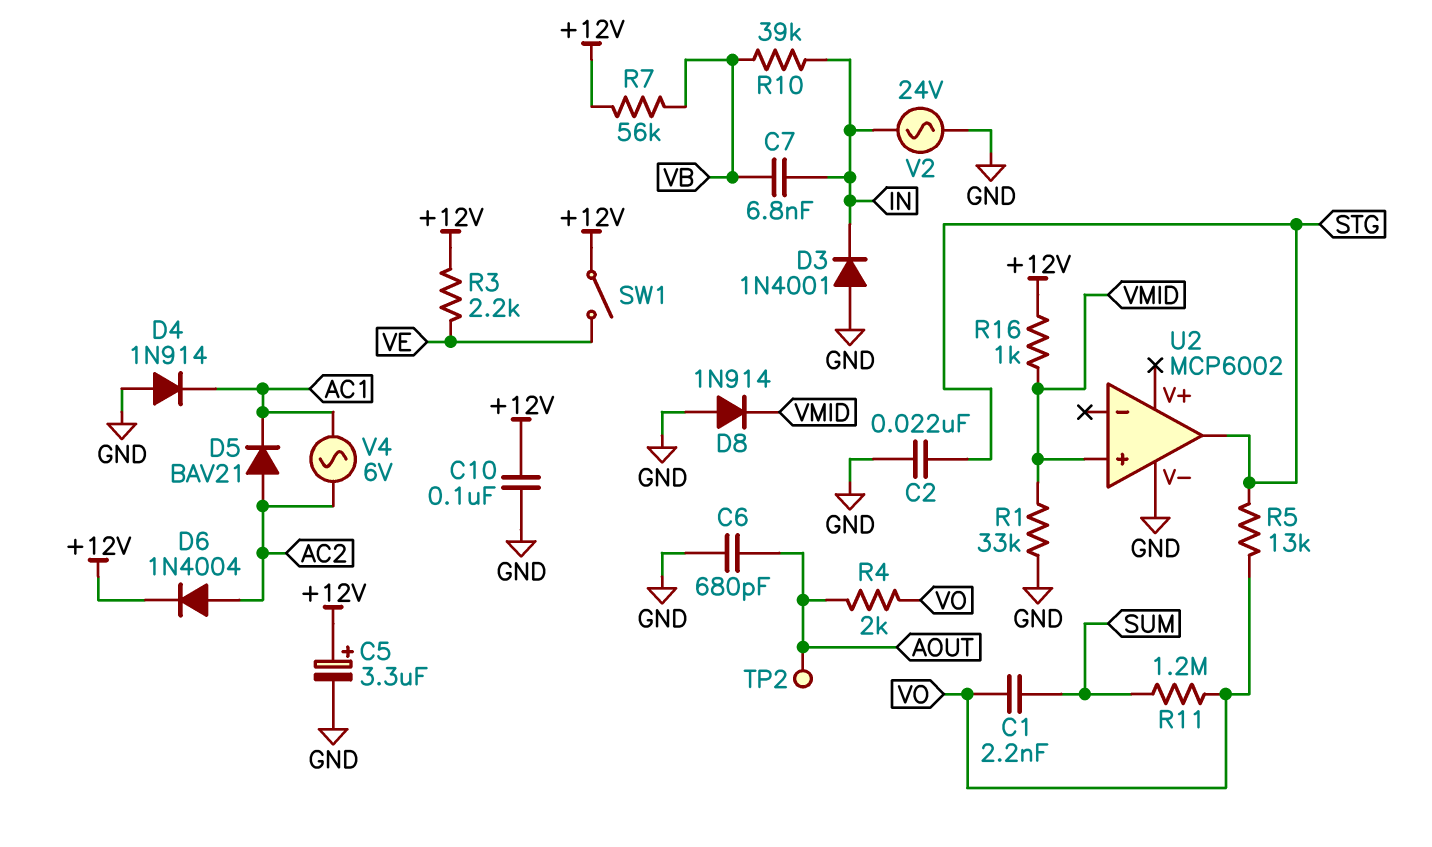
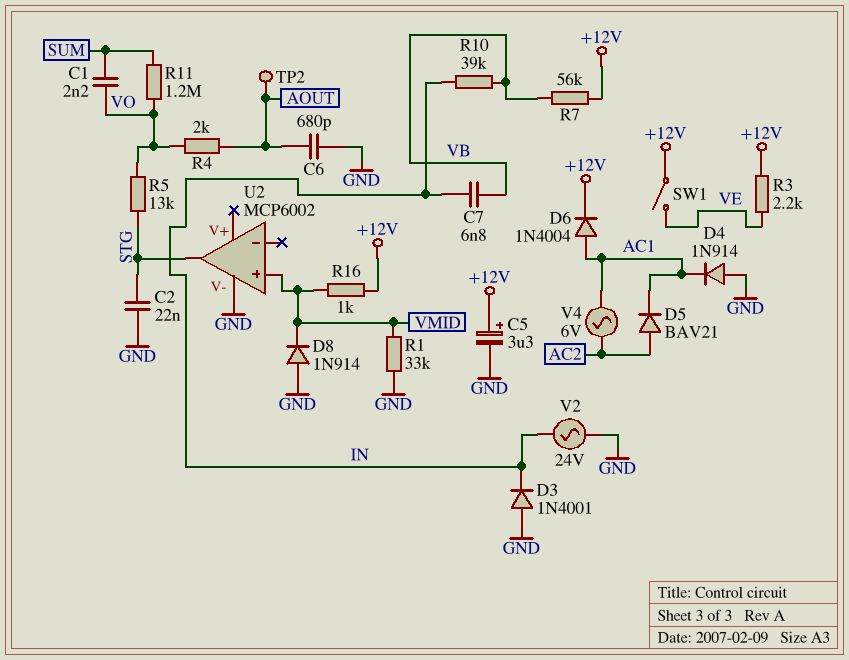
C10: 100nF (+12V, GND) -> none
D6: diode 1N4004 (A AC2, K +12V) -> diode 1N4004 (A AC1, K +12V)

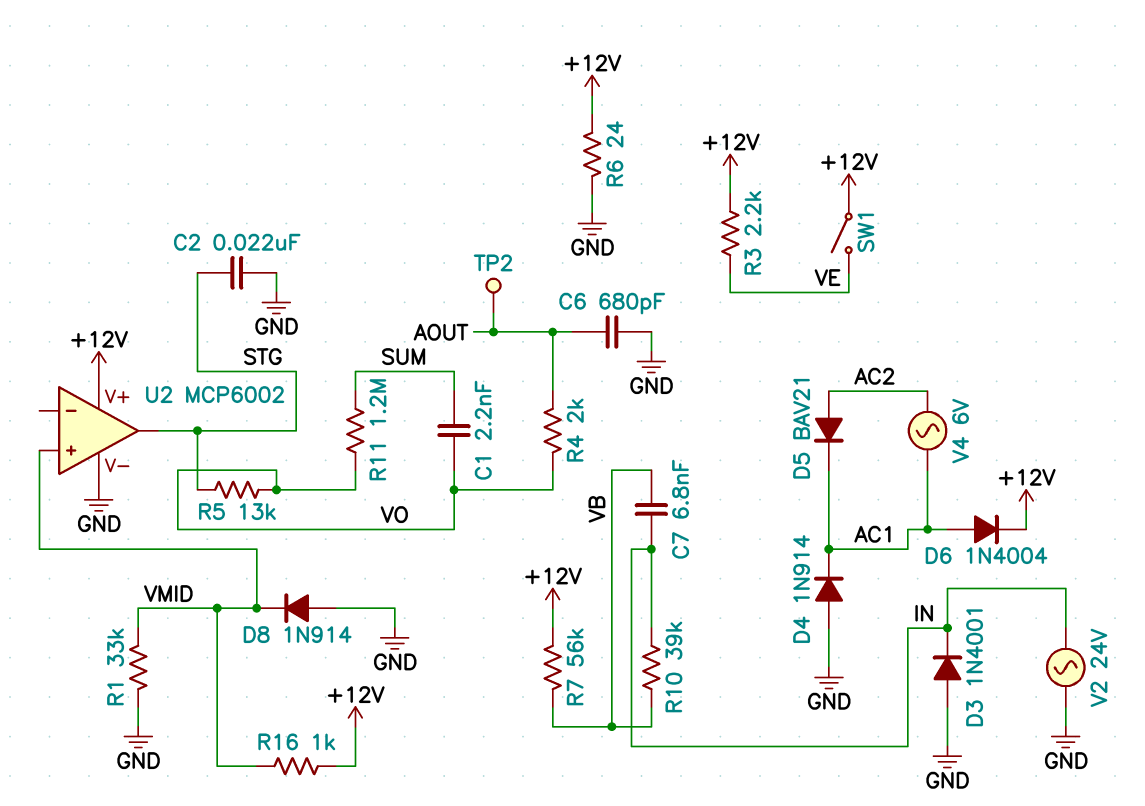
C5: 3.3uF (plus +12V, minus GND) -> none
R6: none -> 24 (+12V, GND)
U2 pin V+: none -> +12V

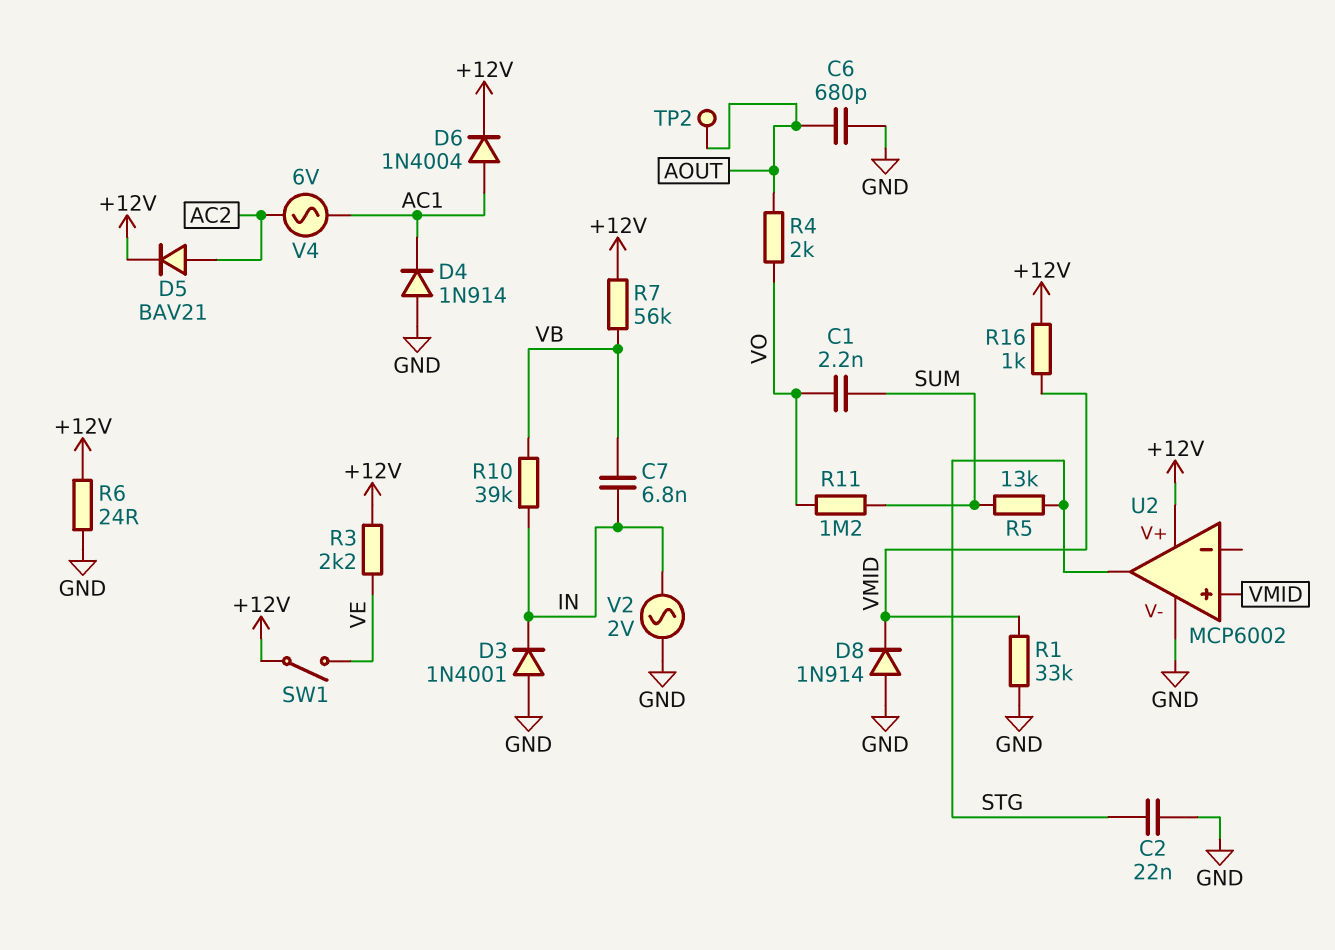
D5: diode BAV21 (A AC2, K AC1) -> diode BAV21 (A AC2, K +12V)
R5: 13k (STG, VO) -> 13k (STG, SUM)
V2: AC 24V (GND, IN) -> AC 2V (GND, IN)

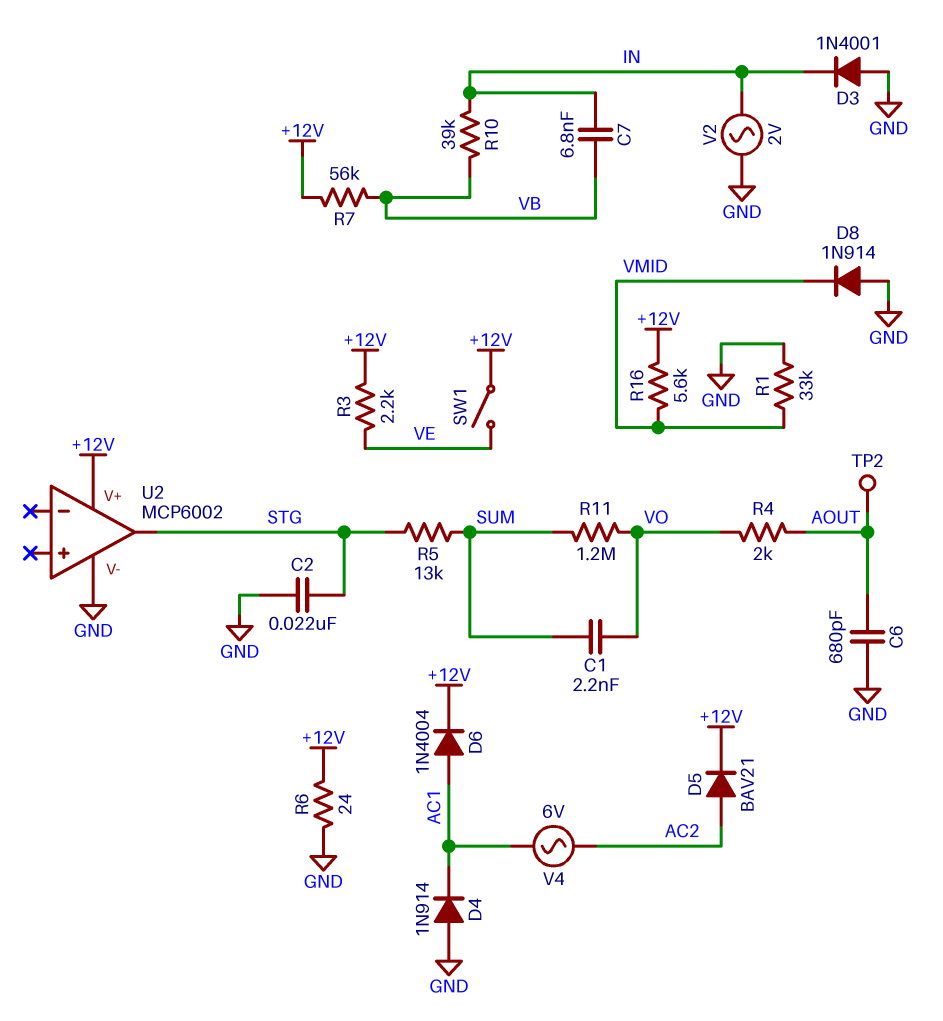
R16: 1k (+12V, VMID) -> 5.6k (+12V, VMID)
U2 pin in+: VMID -> none

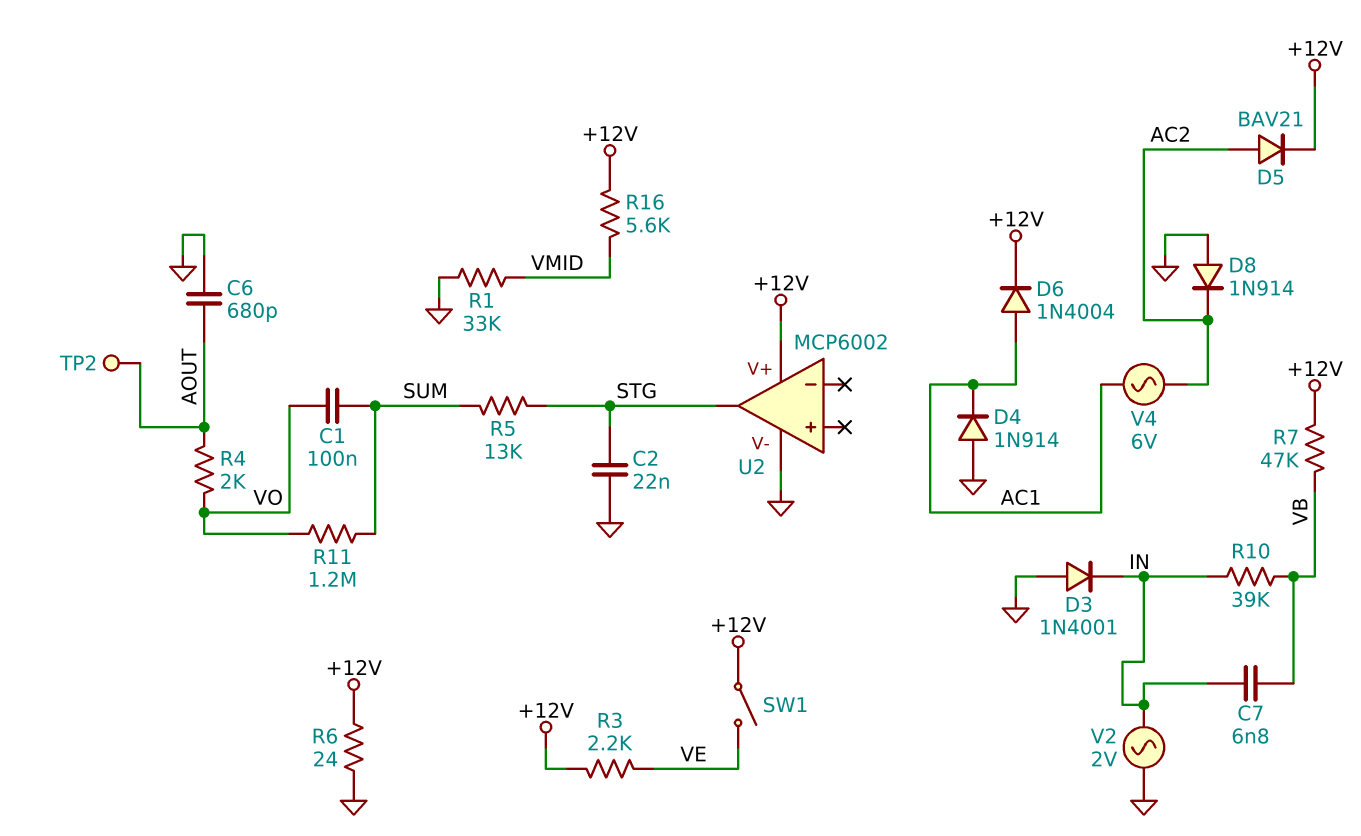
C1: 2.2nF (SUM, VO) -> 100nF (SUM, VO)
D8: diode 1N914 (A GND, K VMID) -> diode 1N914 (A GND, K AC2)
R7: 56k (+12V, VB) -> 47k (+12V, VB)

